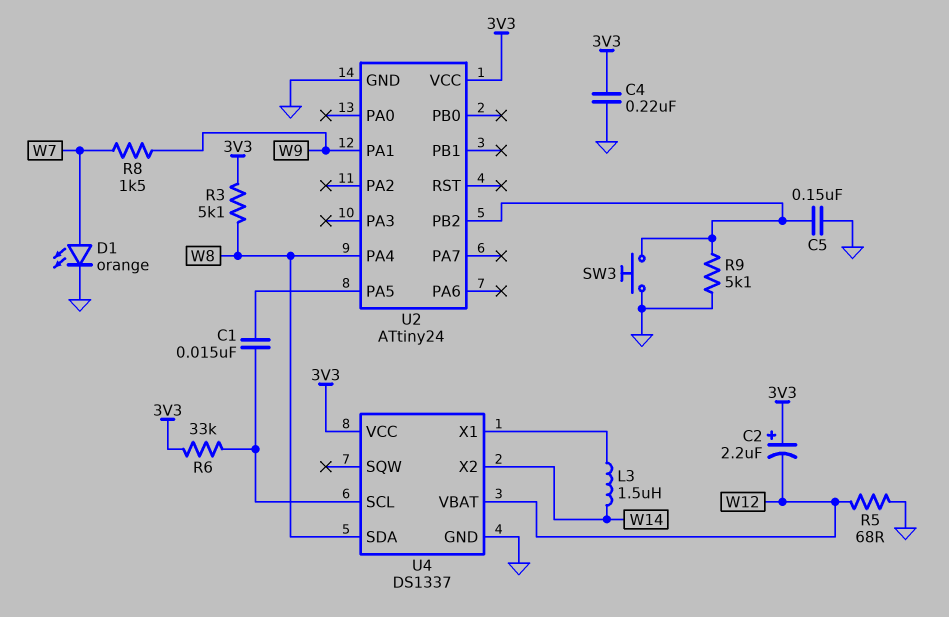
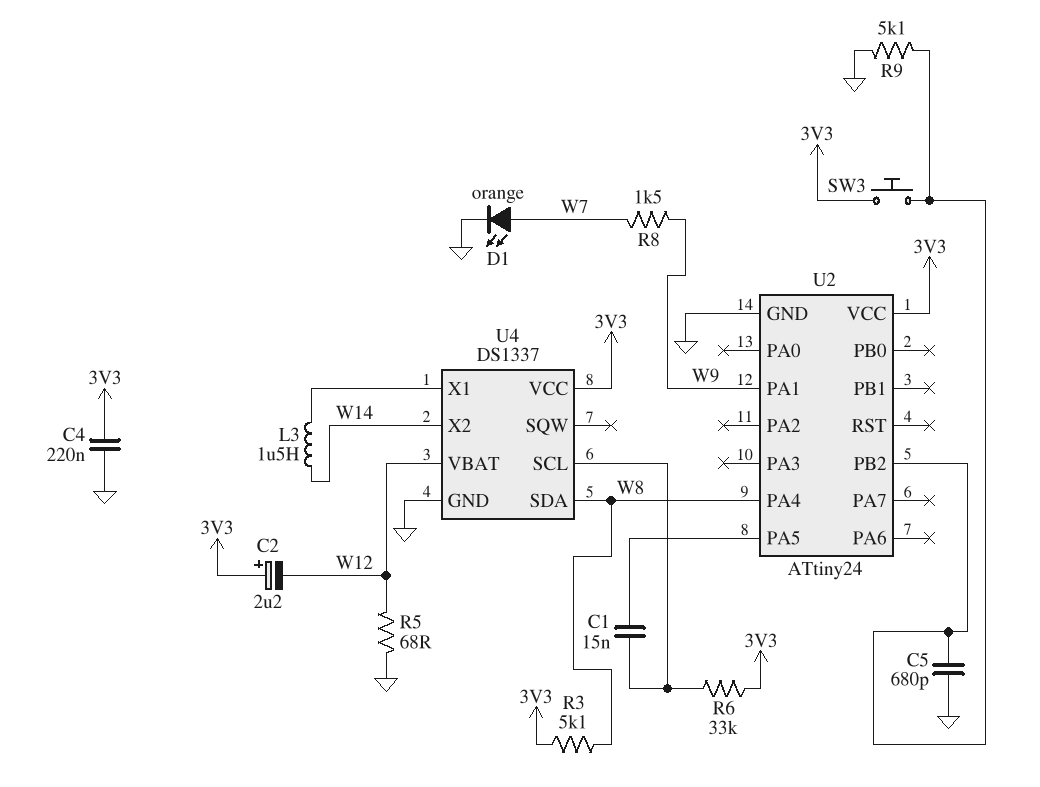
C5: 150nF (GND, U2/PB2) -> 680pF (GND, U2/PB2)
SW3: button (GND, U2/PB2) -> button (3V3, U2/PB2)

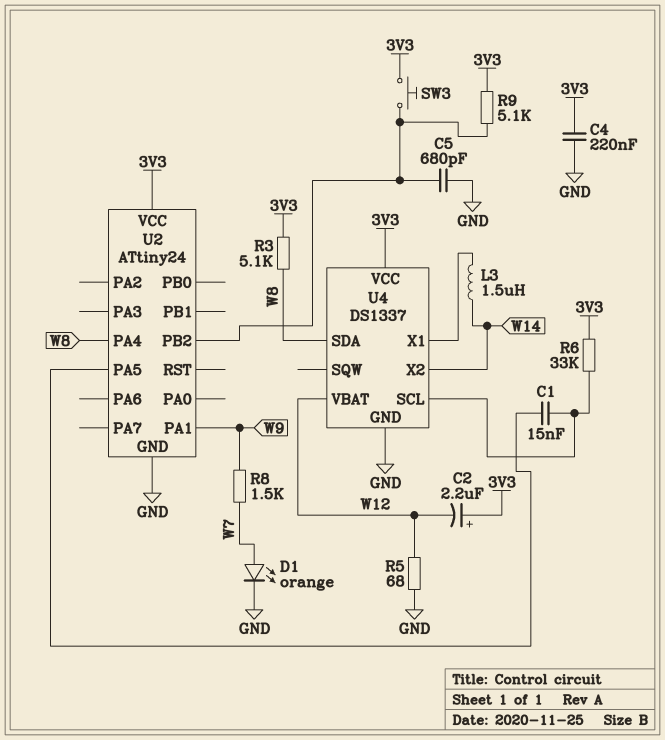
R9: 5.1k (GND, U2/PB2) -> 5.1k (3V3, U2/PB2)

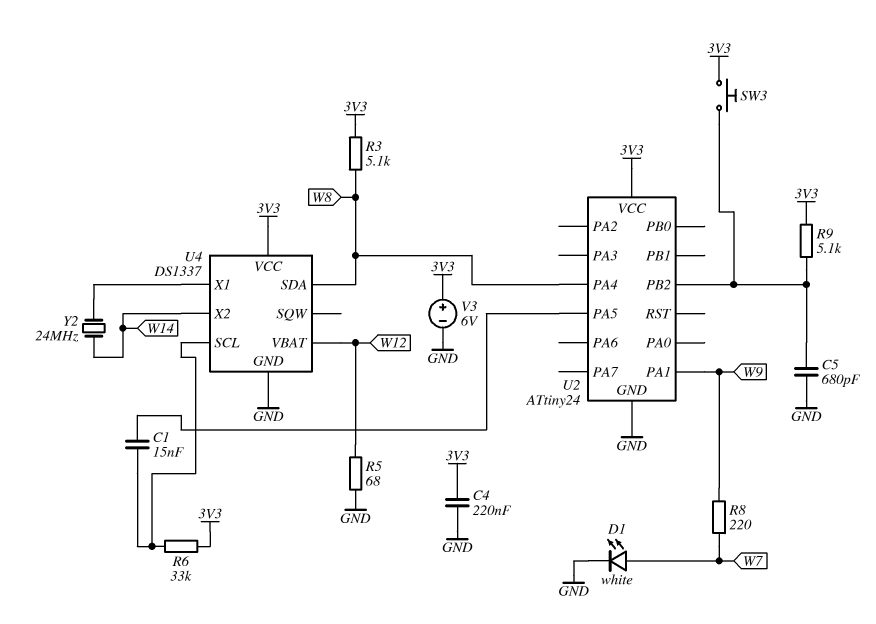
C2: 2.2uF (plus 3V3, minus W12) -> none
D1: LED orange (A W7, K GND) -> LED white (A W7, K GND)
L3: 1.5uH (U4/X1, W14) -> none
R8: 1.5k (W7, W9) -> 220 (W7, W9)
V3: none -> 6V (plus 3V3, minus GND)
Y2: none -> 24MHz (U4/X1, W14)

